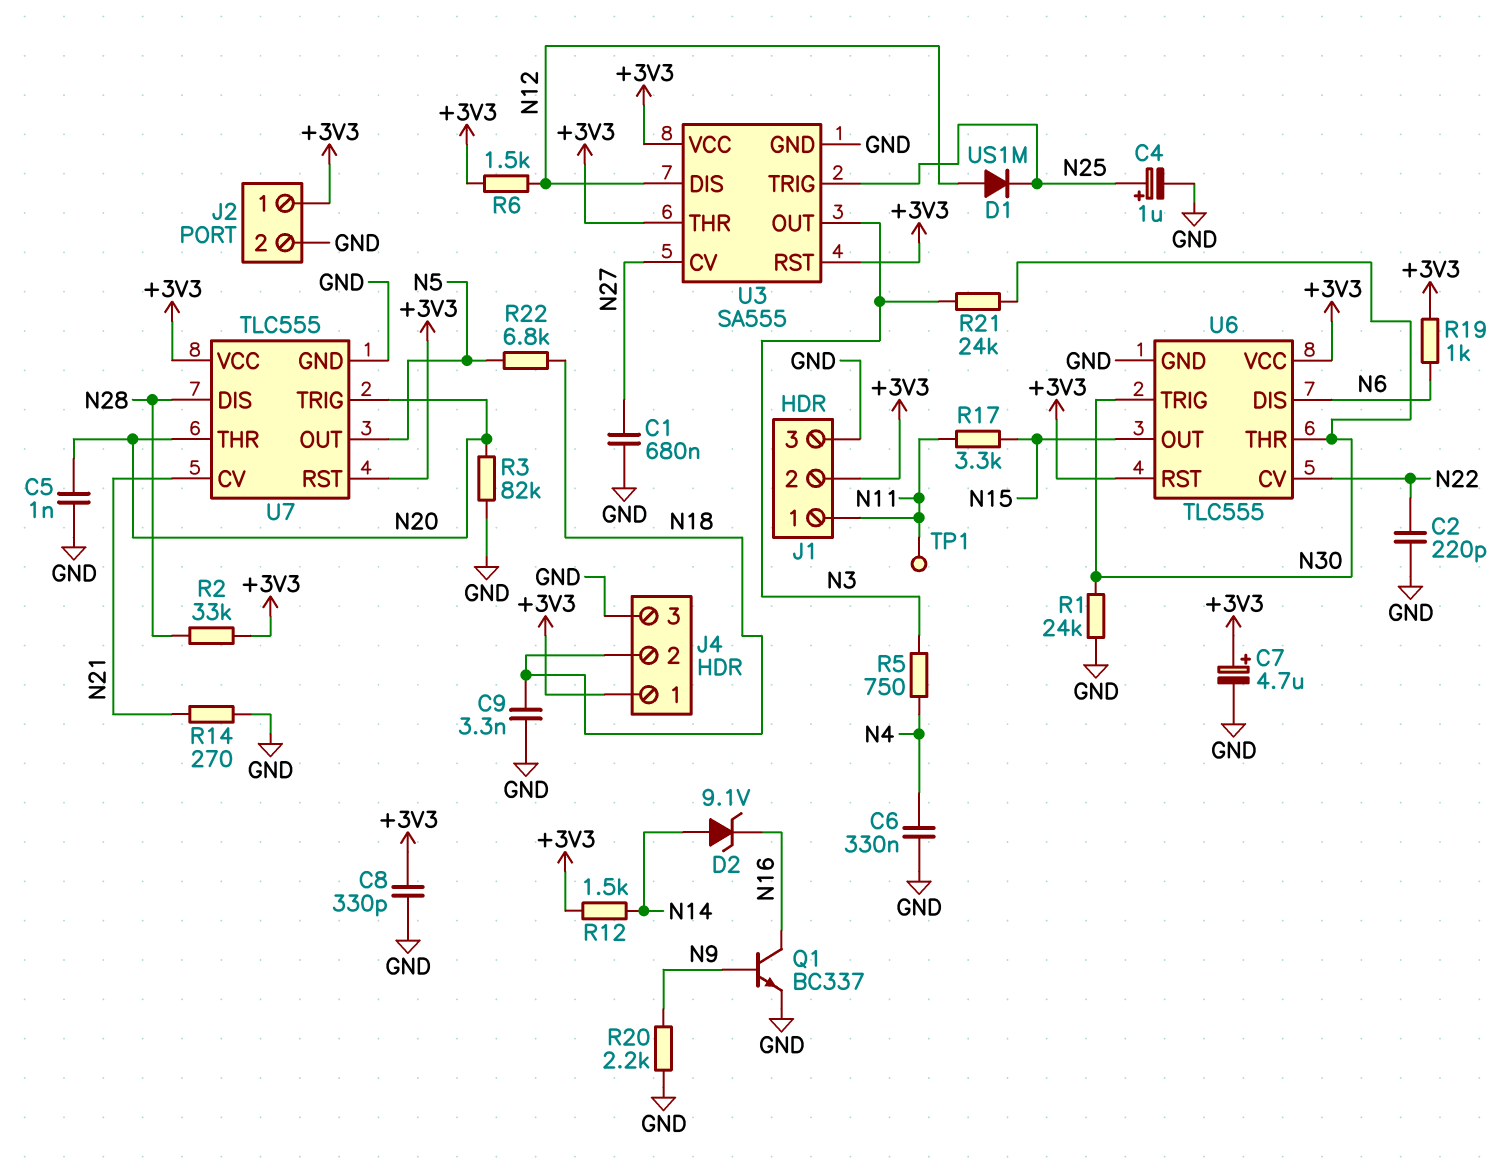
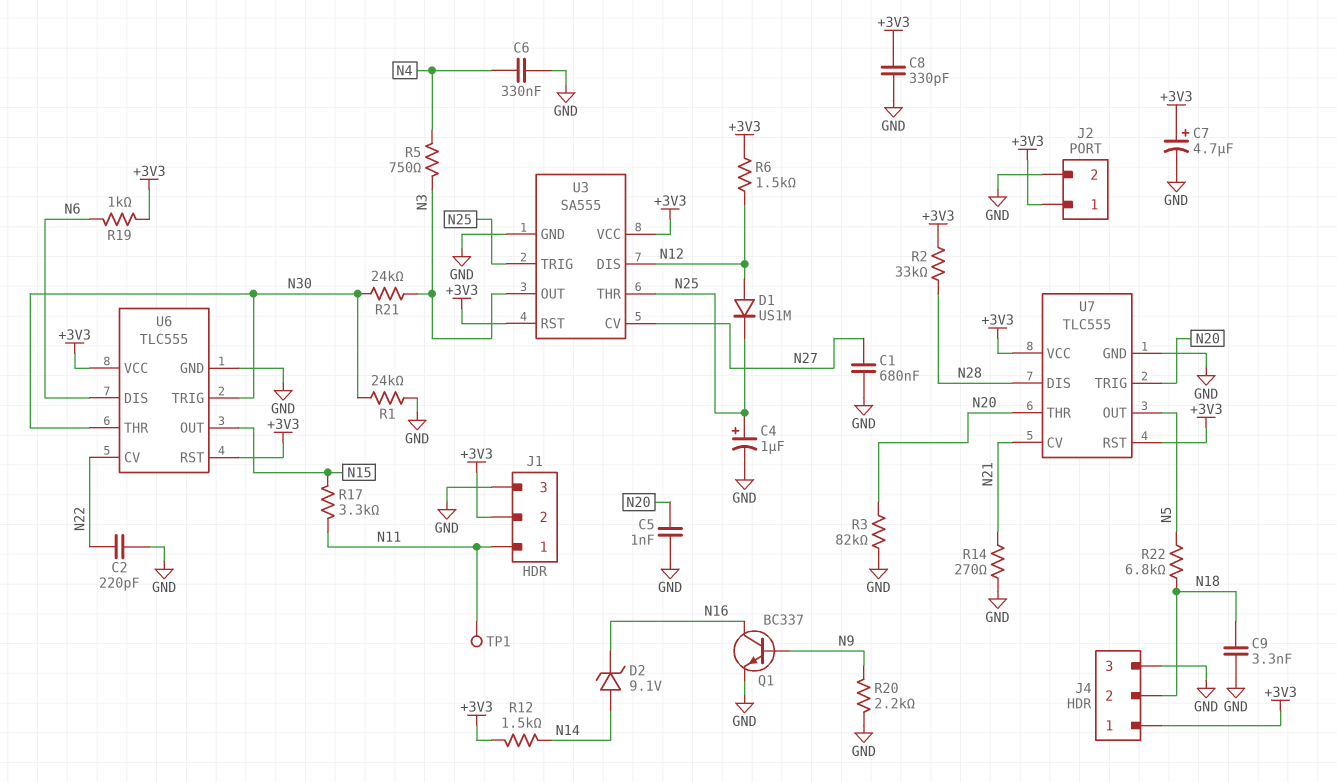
U3 pin THR: +3V3 -> N25

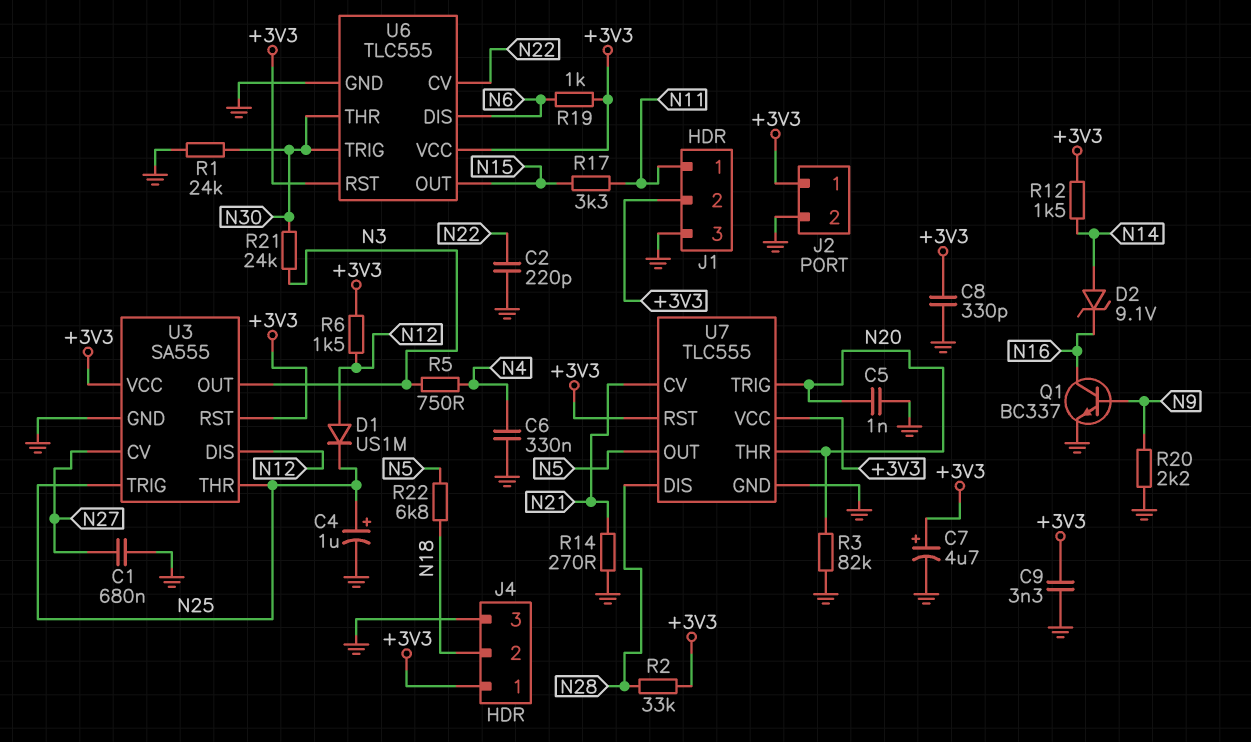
C9: 3.3nF (GND, N18) -> 3.3nF (+3V3, GND)
TP1: test point (N11) -> none

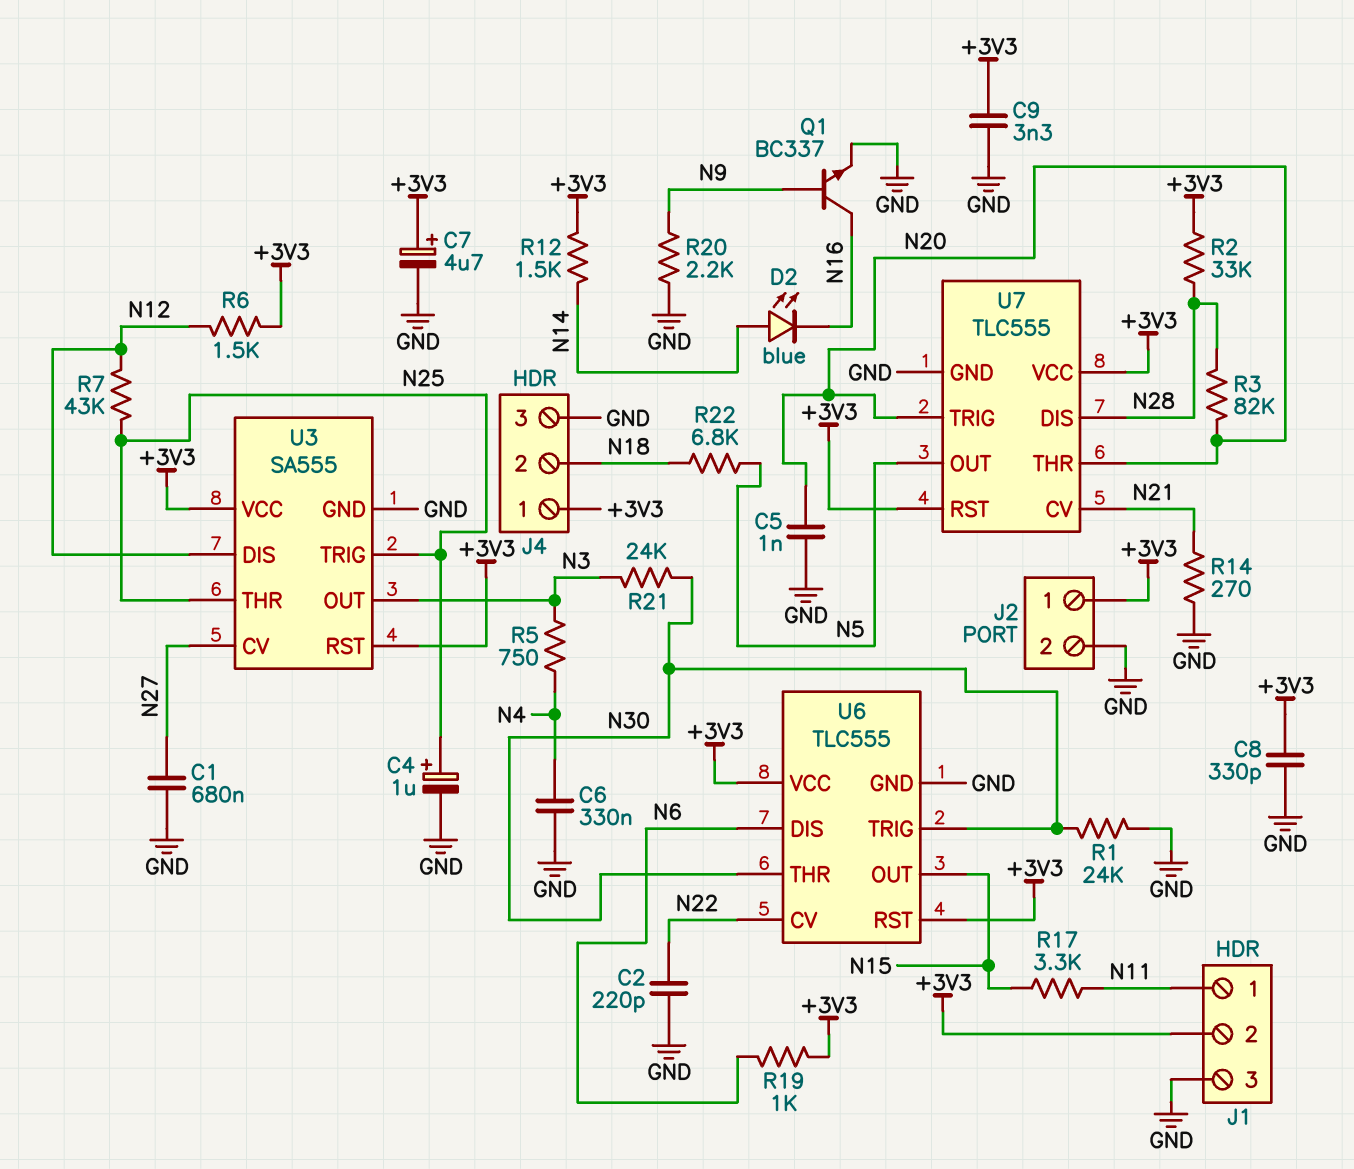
D1: diode US1M (A N12, K N25) -> none
D2: zener 9.1V (A N14, K N16) -> LED blue (A N14, K N16)
R3: 82k (GND, N20) -> 82k (N20, N28)
R7: none -> 43k (N12, N25)

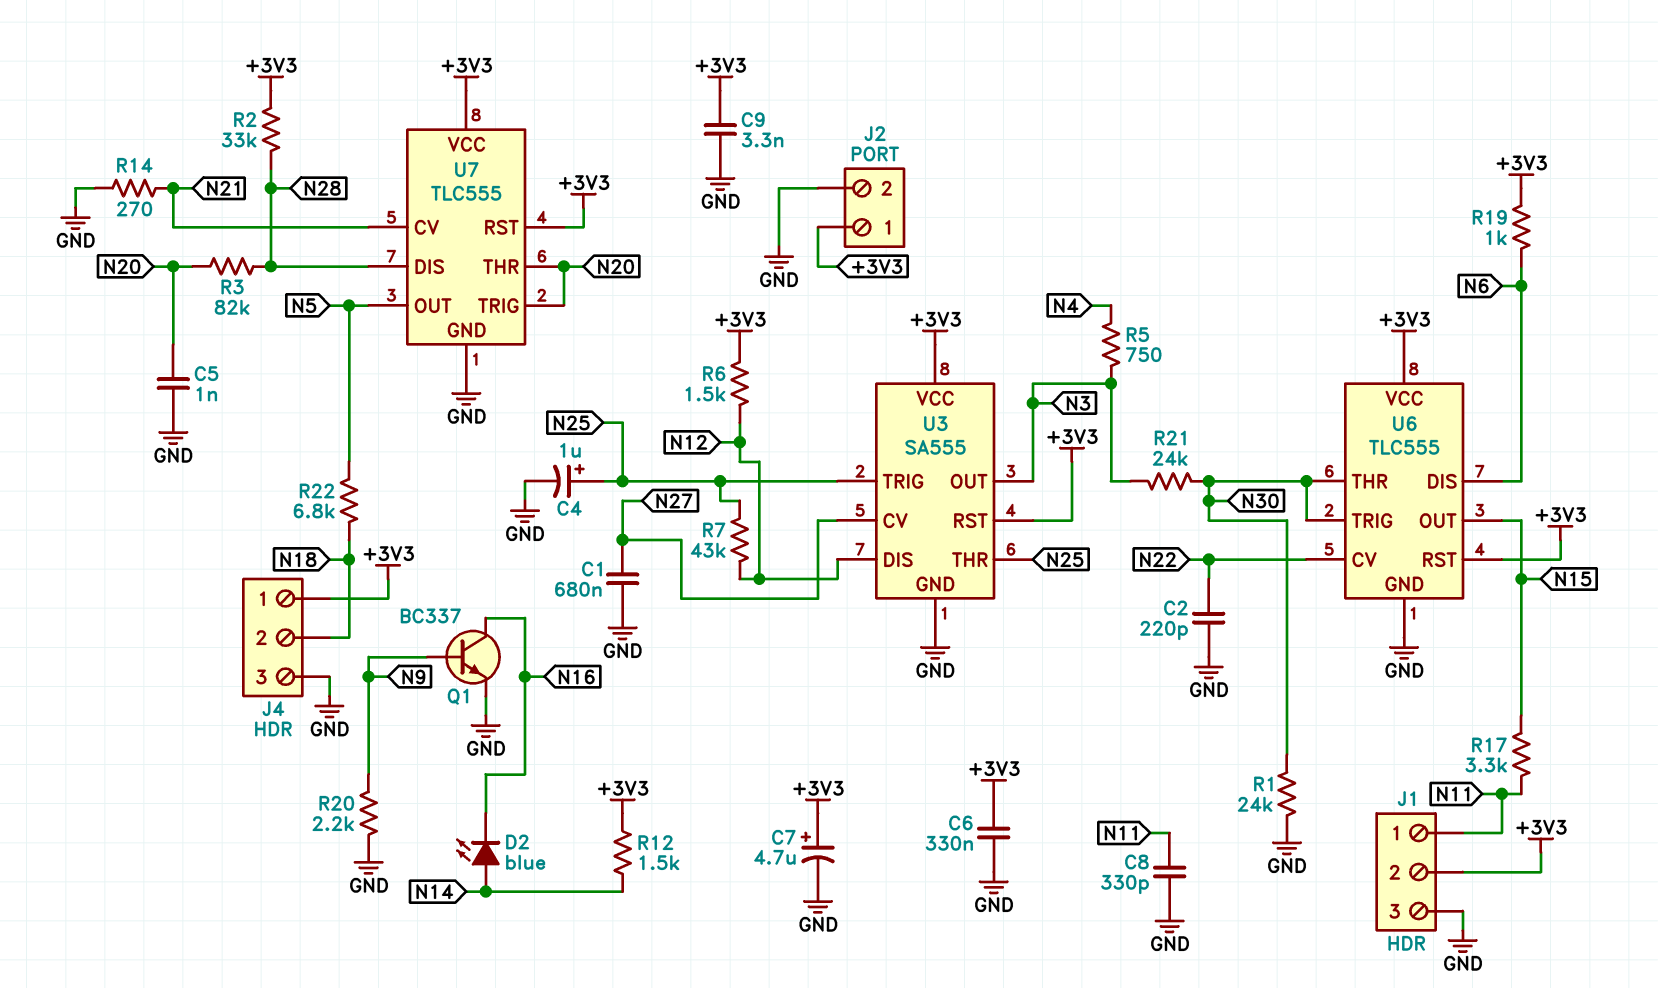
C6: 330nF (GND, N4) -> 330nF (+3V3, GND)
C8: 330pF (+3V3, GND) -> 330pF (GND, N11)

